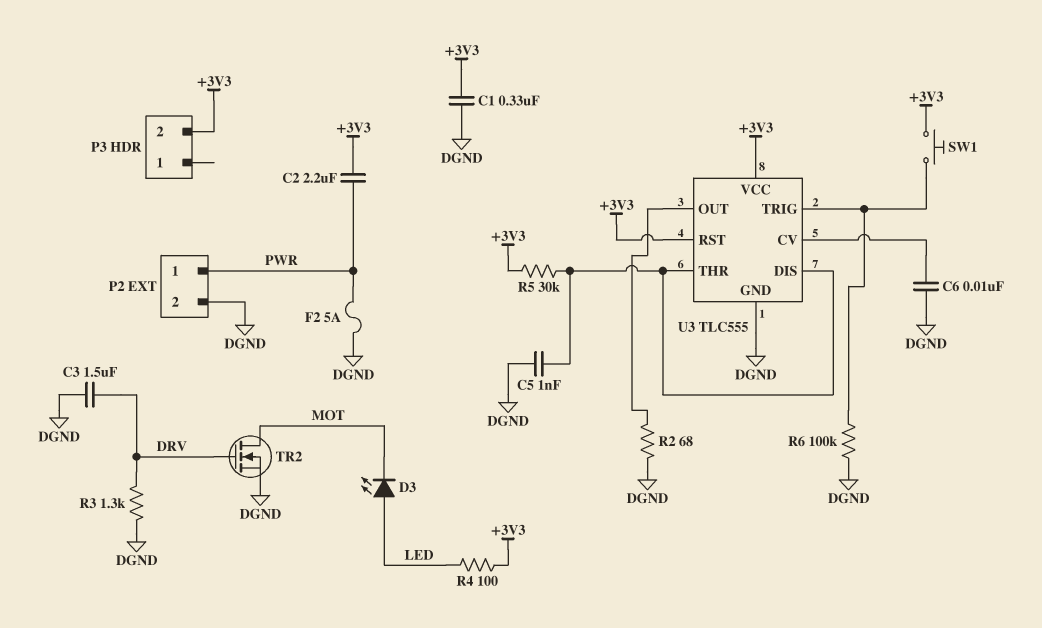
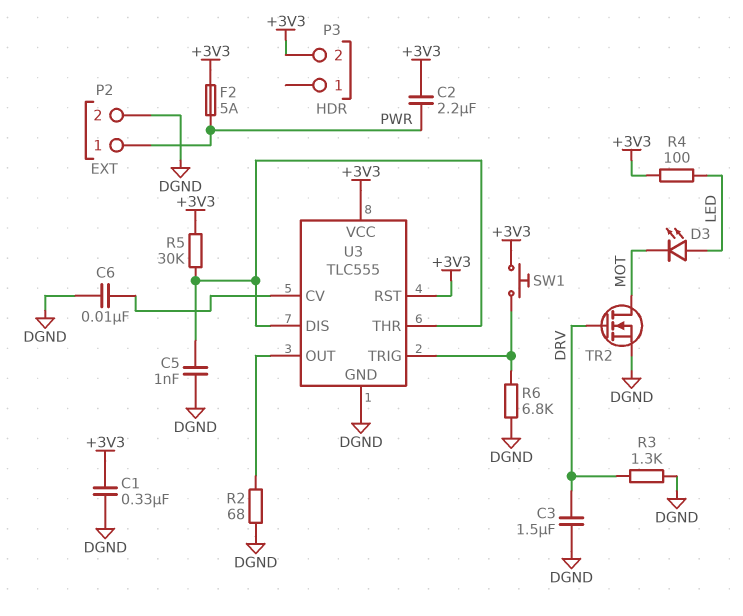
F2: 5A (DGND, PWR) -> 5A (+3V3, PWR)
R6: 100k (DGND, U3/TRIG) -> 6.8k (DGND, U3/TRIG)

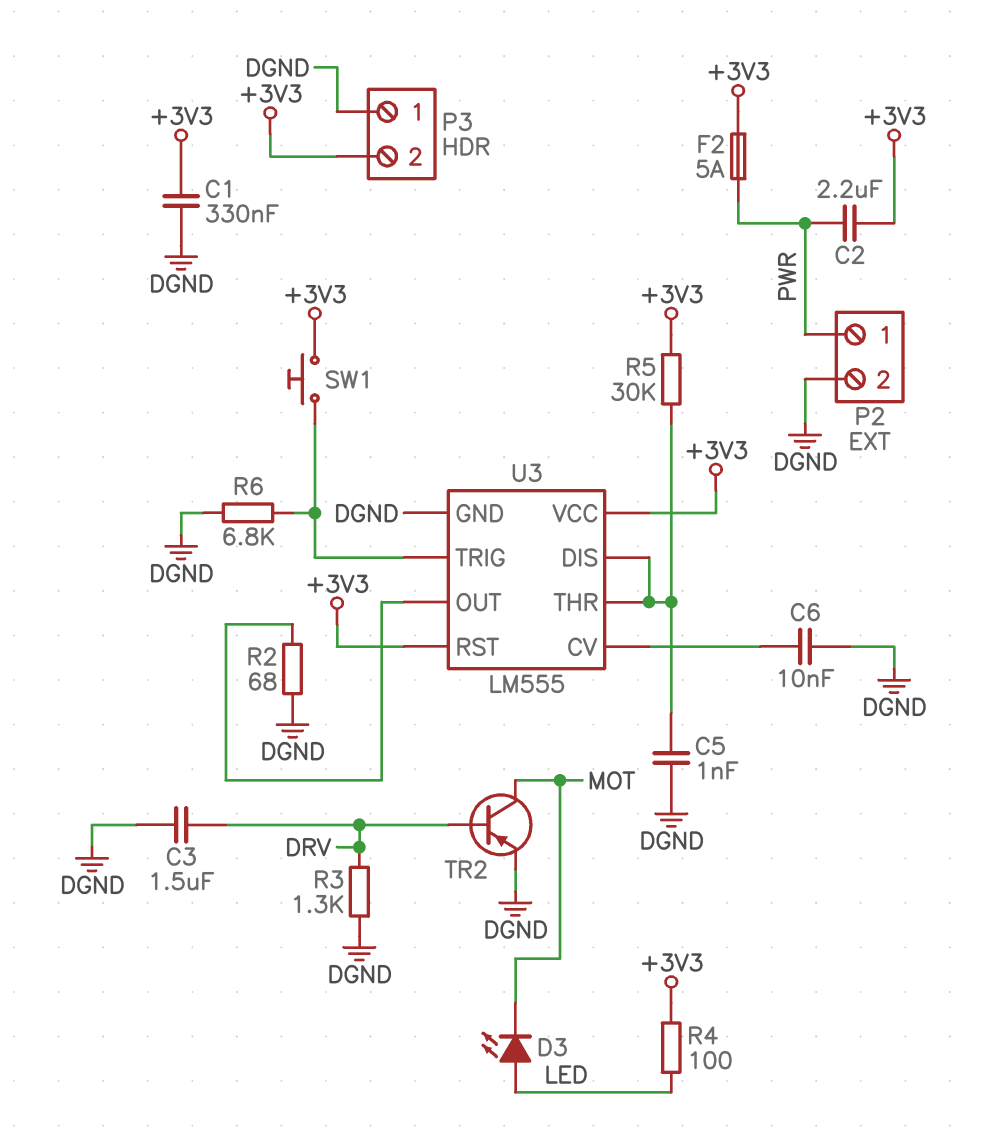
P3 pin 1: none -> DGND
TR2: NMOS (G DRV, D MOT, S DGND) -> PNP (B DRV, C MOT, E DGND)
U3: TLC555 -> LM555

